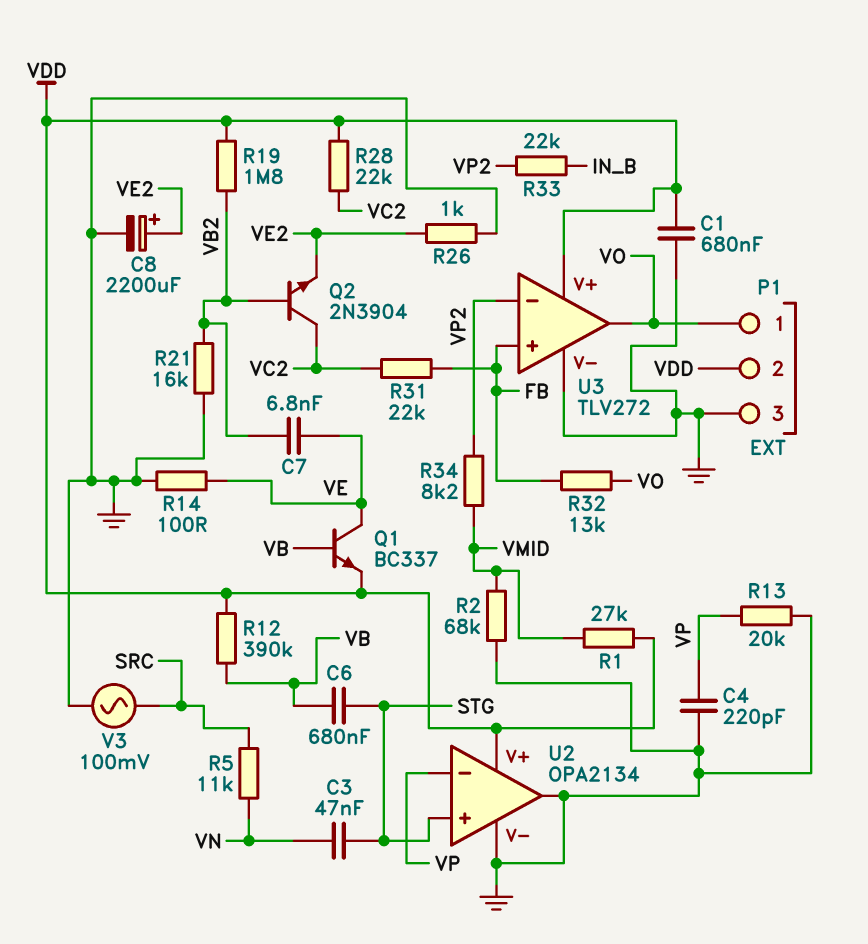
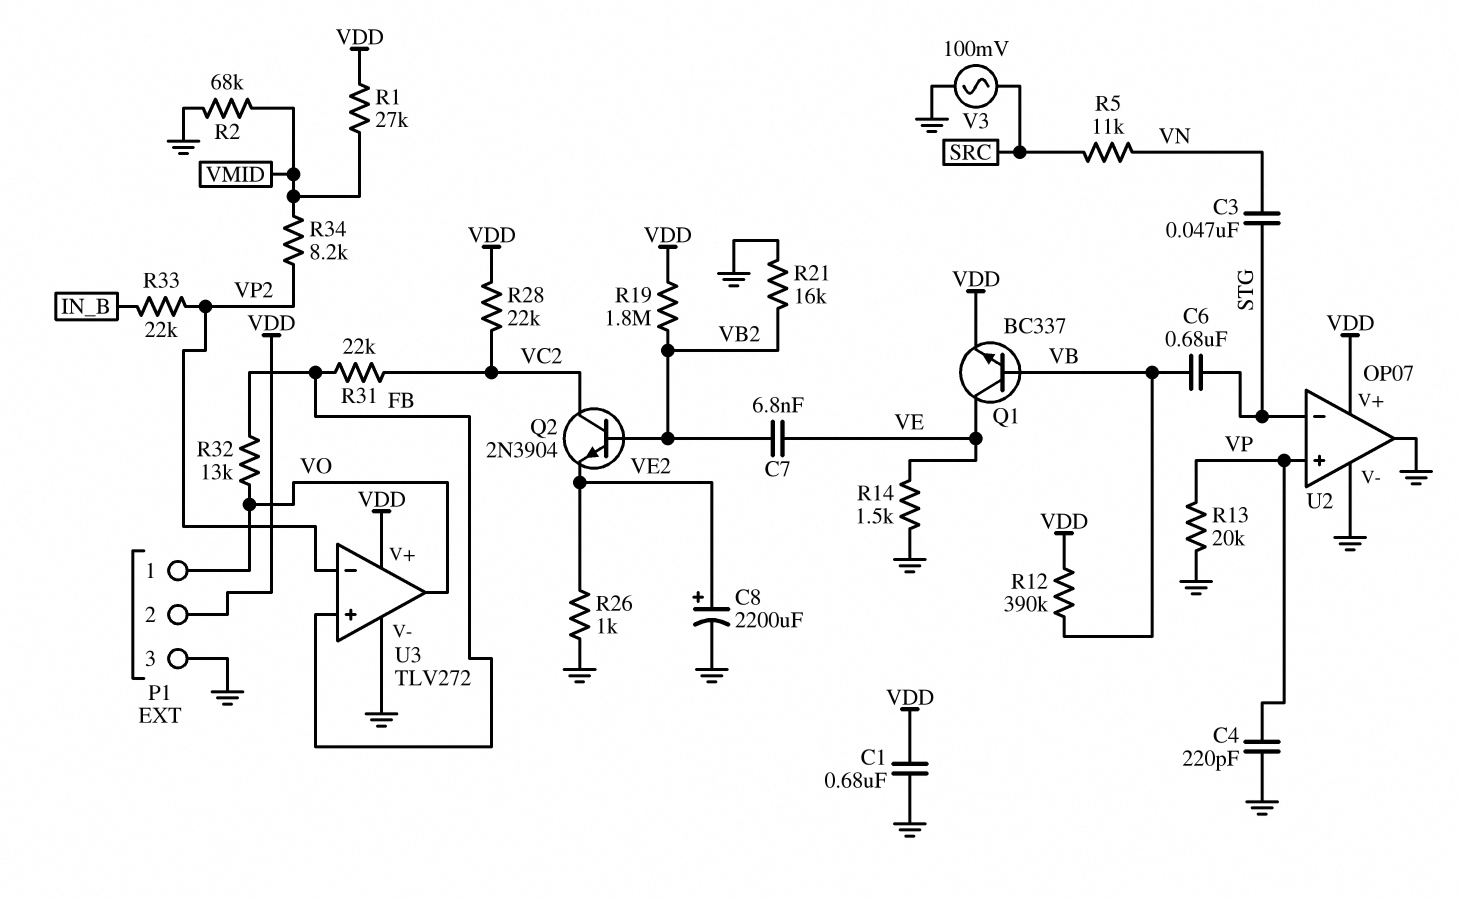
R14: 100 (GND, VE) -> 1.5k (GND, VE)
U2: OPA2134 -> OP07
U2 pin in+: STG -> VP
U2 pin in-: VP -> STG

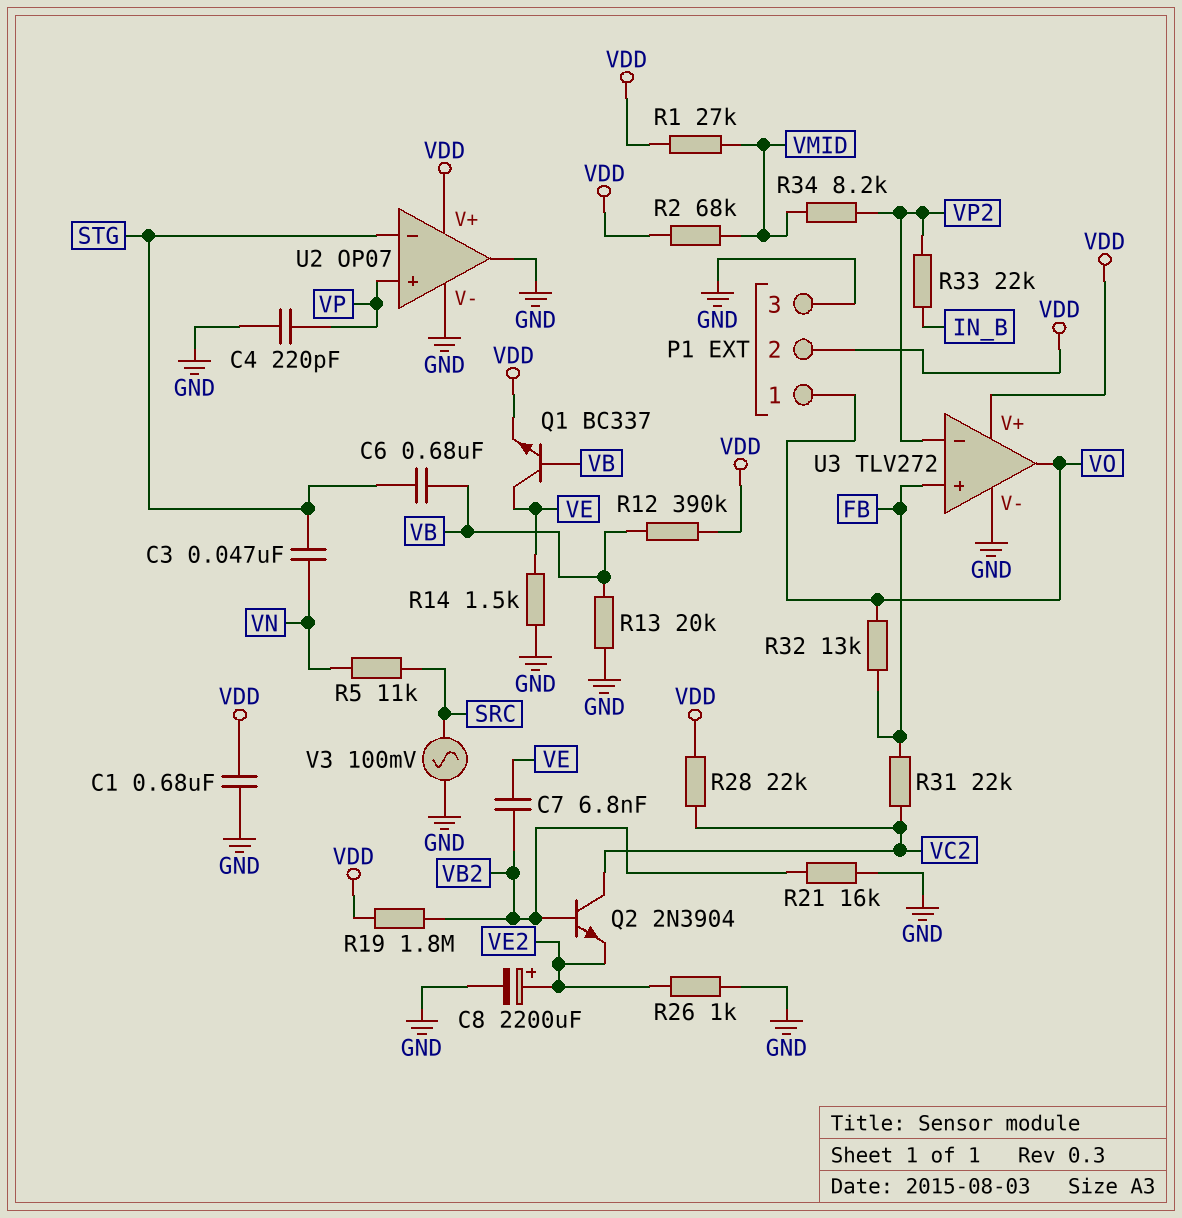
R2: 68k (GND, VMID) -> 68k (VDD, VMID)
R13: 20k (GND, VP) -> 20k (GND, VB)

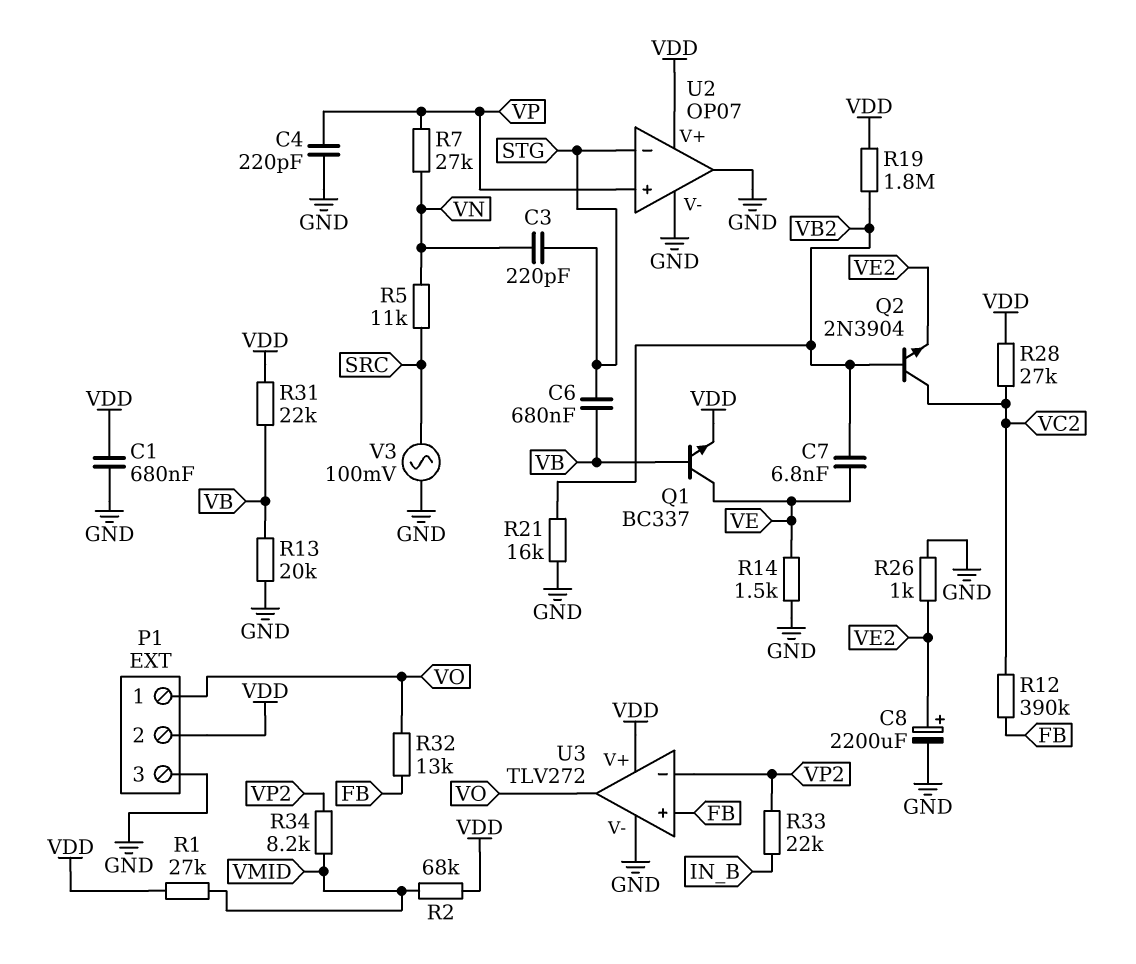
C3: 47nF (STG, VN) -> 220pF (STG, VN)
R7: none -> 27k (VN, VP)
R12: 390k (VB, VDD) -> 390k (FB, VC2)
R28: 22k (VC2, VDD) -> 27k (VC2, VDD)
R31: 22k (FB, VC2) -> 22k (VB, VDD)

